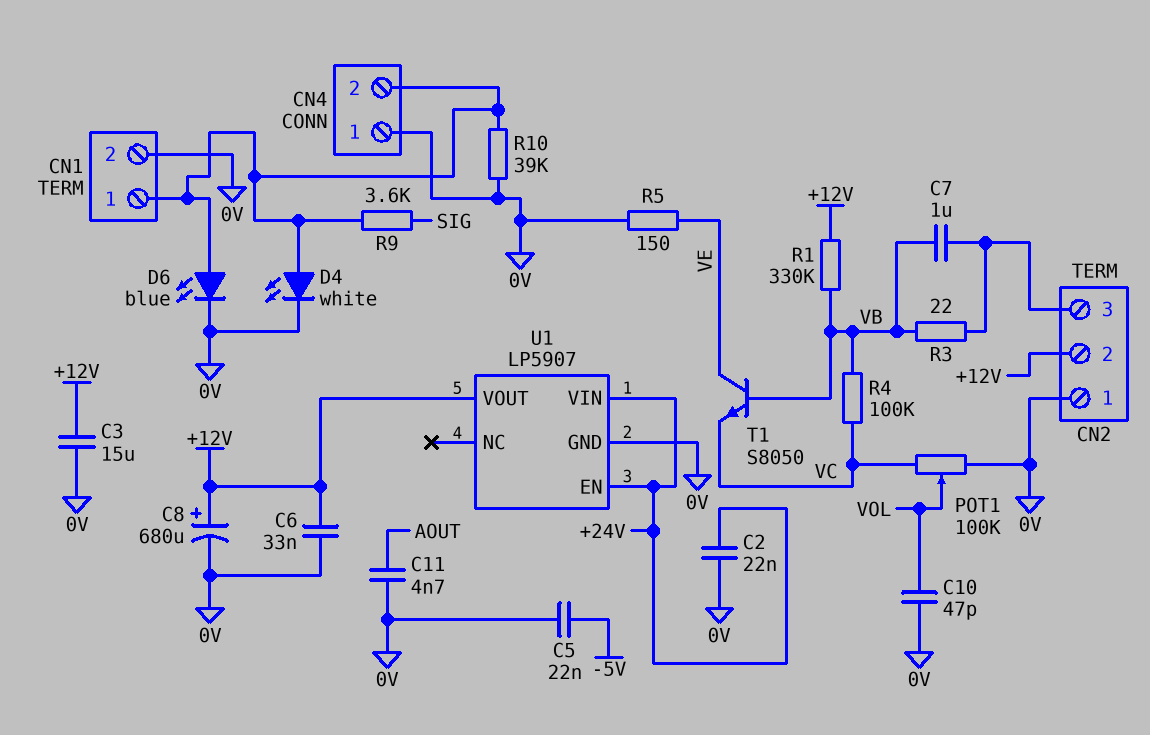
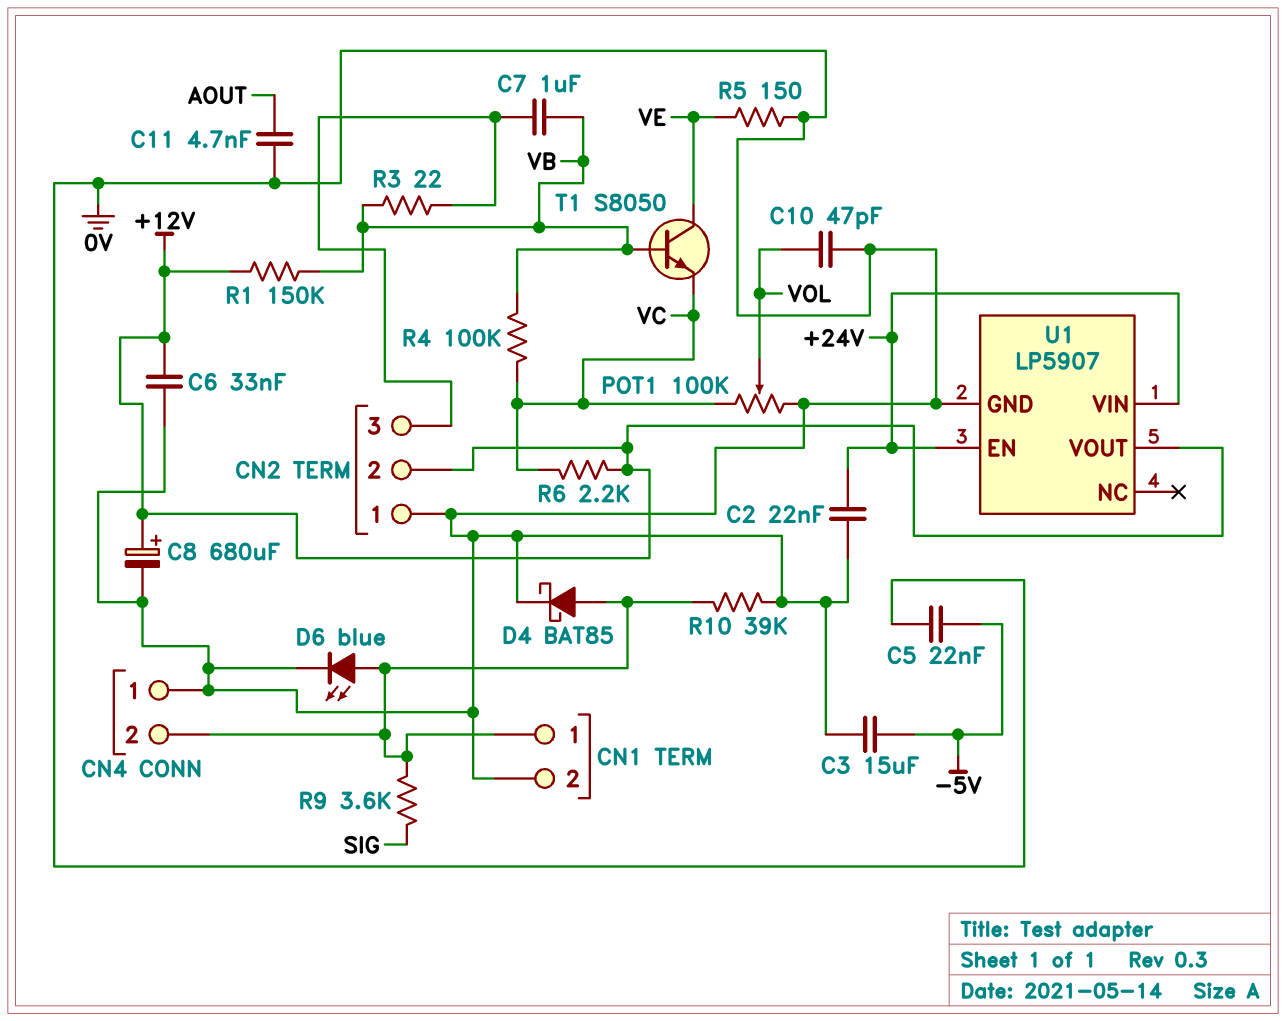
C3: 15uF (+12V, 0V) -> 15uF (-5V, 0V)
D4: LED white (A CN1/1, K 0V) -> schottky BAT85 (A CN1/1, K 0V)
R1: 330k (+12V, VB) -> 150k (+12V, VB)
R6: none -> 2.2k (+12V, VC)

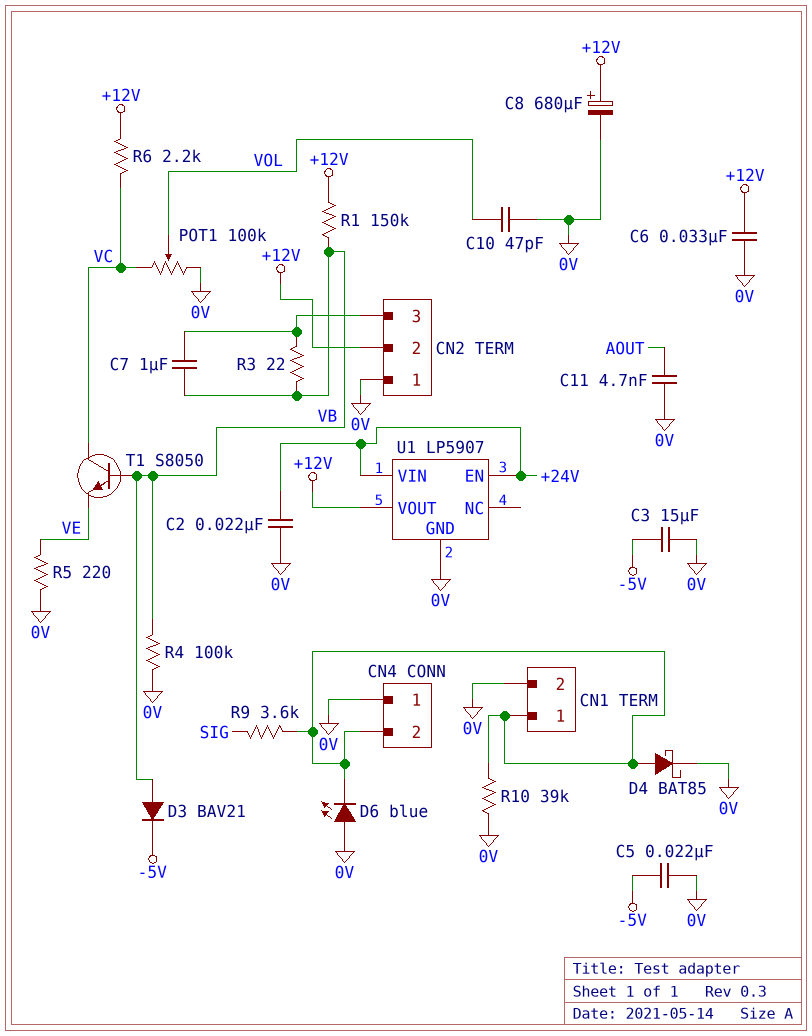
D3: none -> diode BAV21 (A VB, K -5V)
D6: LED blue (A CN1/1, K 0V) -> LED blue (A 0V, K CN1/1)
R4: 100k (VB, VC) -> 100k (0V, VB)
R5: 150 (0V, VE) -> 220 (0V, VE)
T1: NPN S8050 (B VB, C VE, E VC) -> NPN S8050 (B VB, C VC, E VE)

